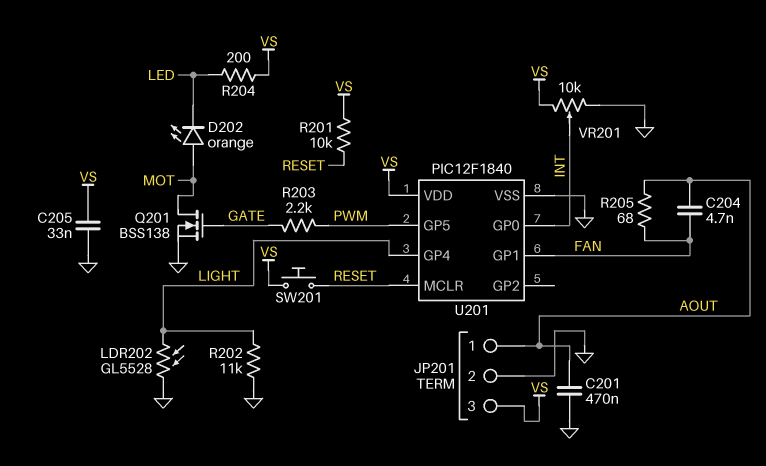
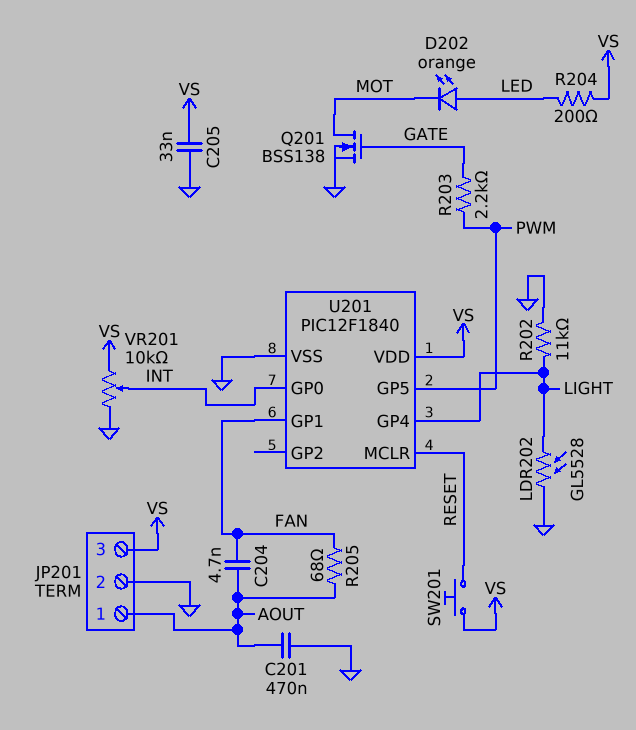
D202: LED orange (A MOT, K LED) -> LED orange (A LED, K MOT)
R201: 10k (RESET, VS) -> none

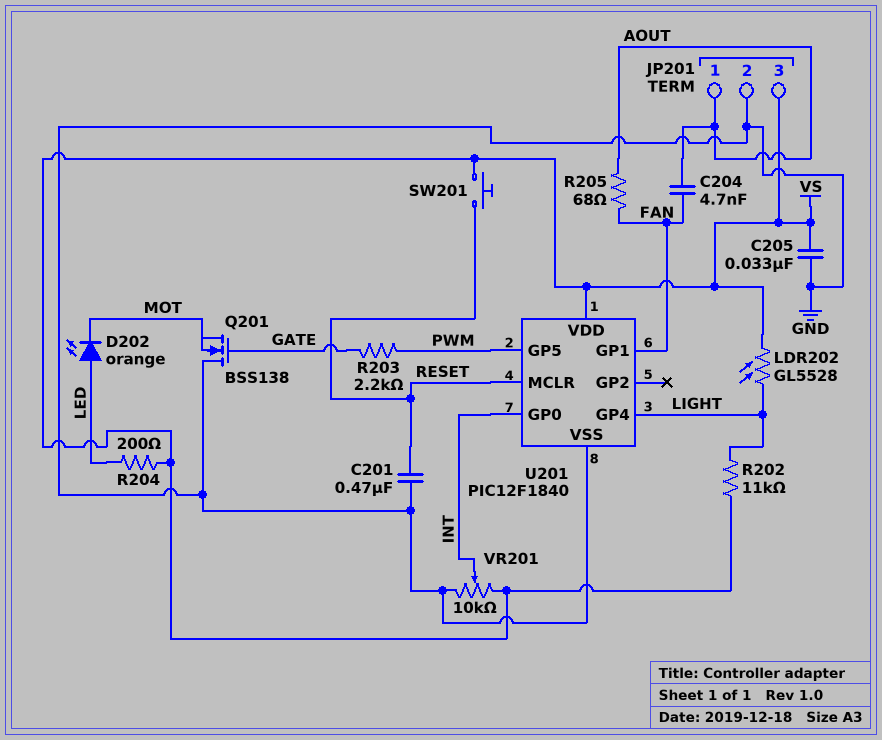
C201: 470nF (AOUT, GND) -> 470nF (GND, RESET)
LDR202: GL5528 (GND, LIGHT) -> GL5528 (LIGHT, VS)
Q201: NMOS BSS138 (G GATE, D MOT, S GND) -> NMOS BSS138 (G GATE, D GND, S MOT)
R202: 11k (GND, LIGHT) -> 11k (LIGHT, VS)

